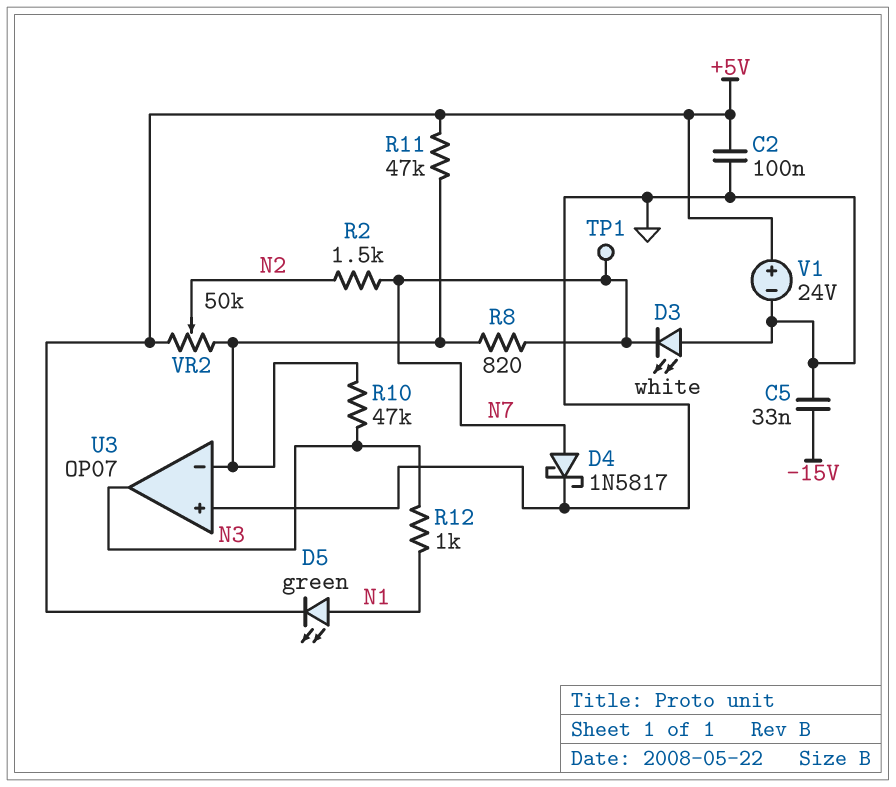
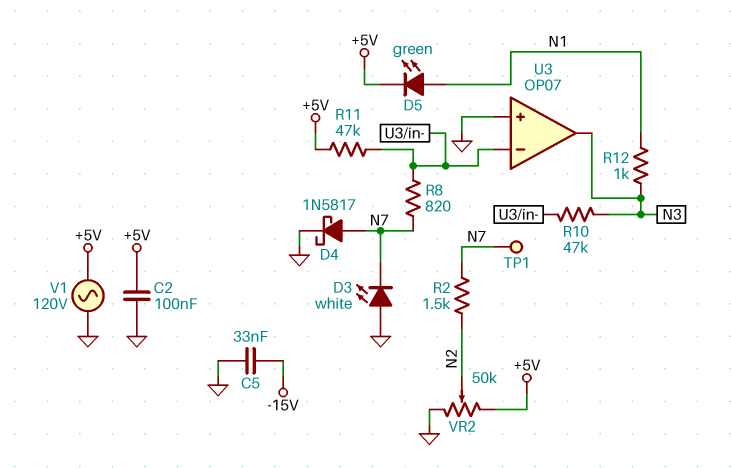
V1: 24V (plus +5V, minus GND) -> AC 120V (+5V, GND)
VR2: 50k (+5V, U3/in-, wiper N2) -> 50k (+5V, GND, wiper N2)

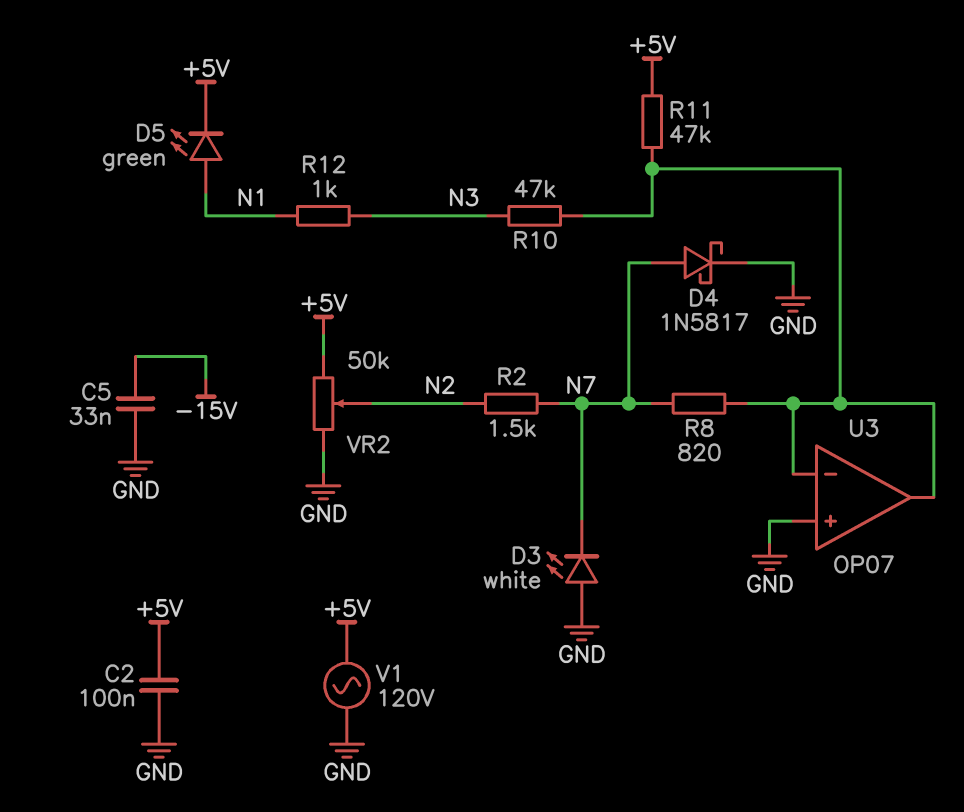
TP1: test point (N7) -> none
U3 pin out: N3 -> U3/in-

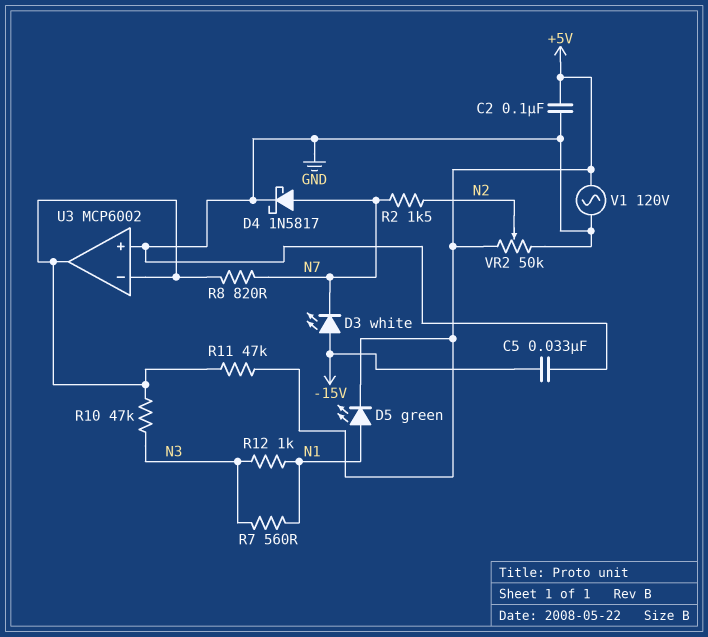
D3: LED white (A GND, K N7) -> LED white (A -15V, K N7)
R7: none -> 560 (N1, N3)
U3: OP07 -> MCP6002

